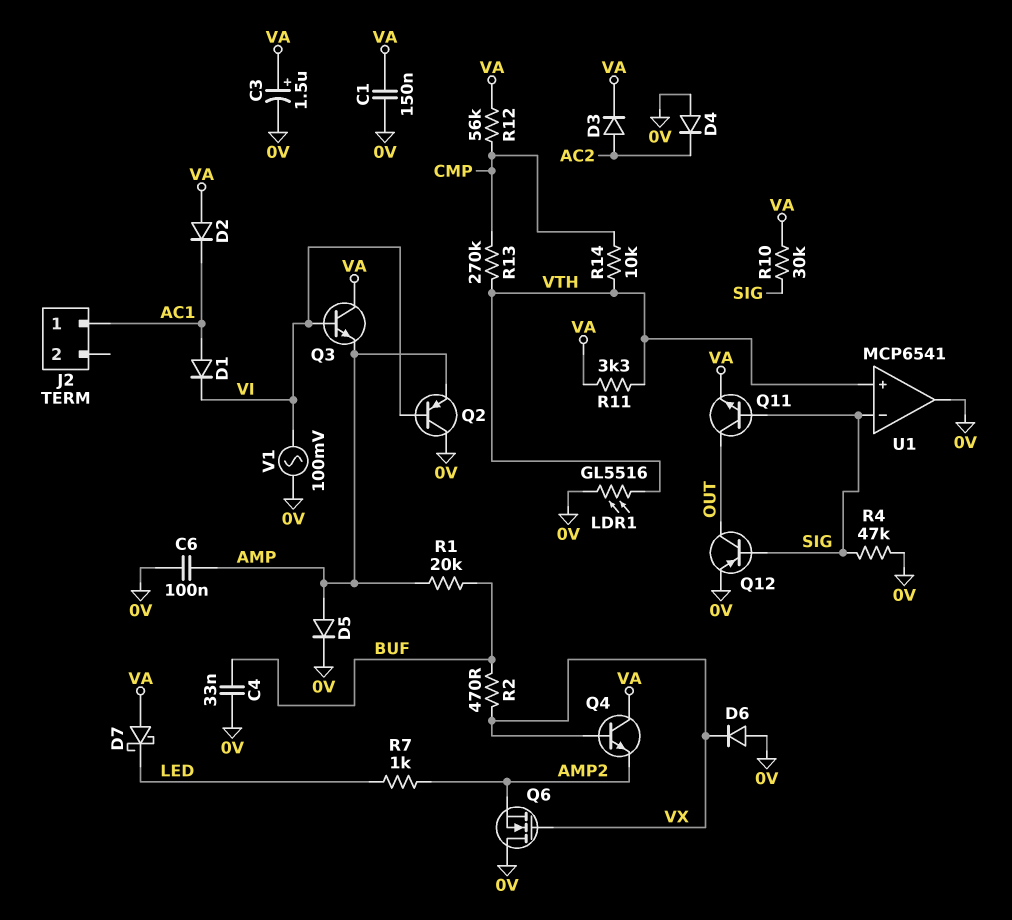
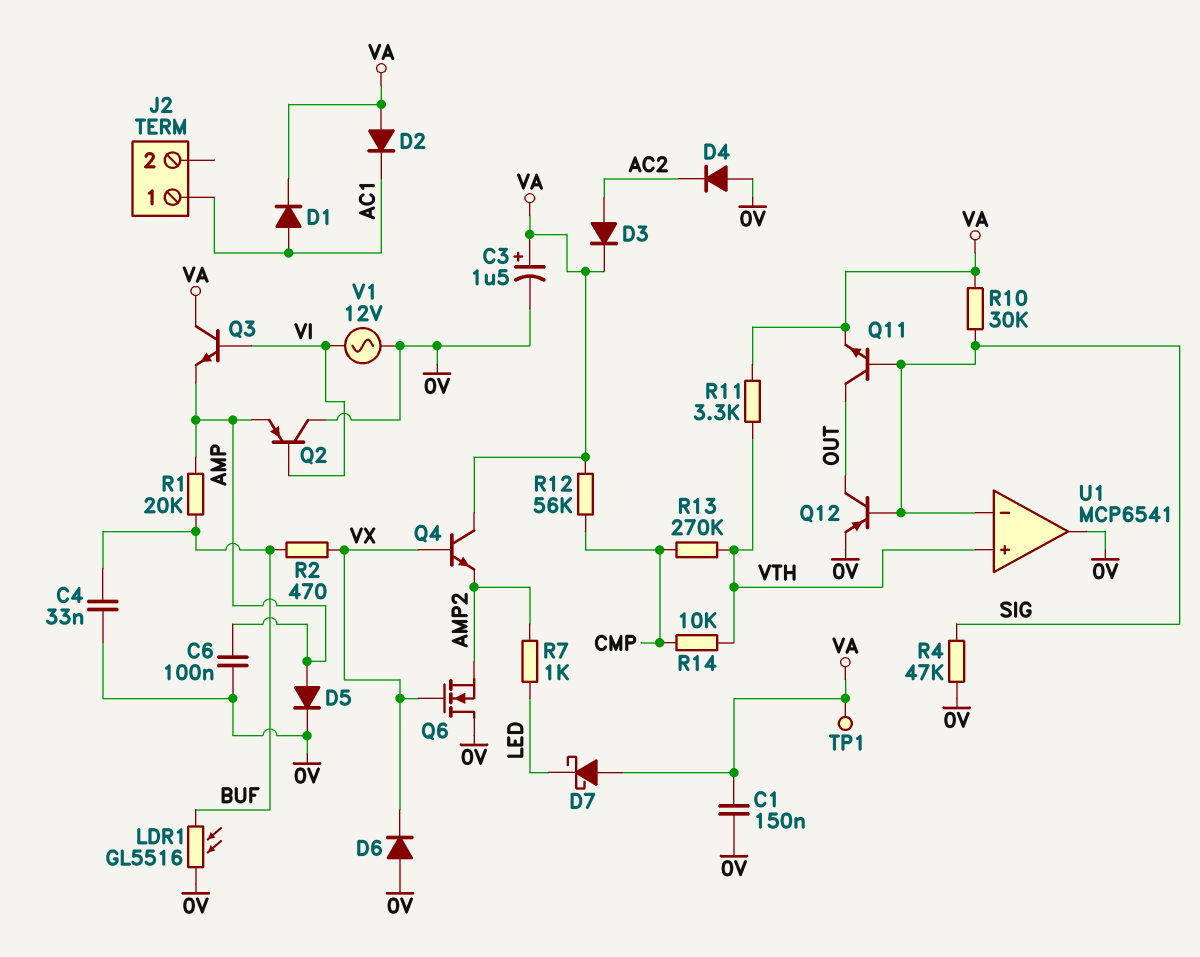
D1: diode (A AC1, K VI) -> diode (A AC1, K VA)
LDR1: GL5516 (0V, VTH) -> GL5516 (0V, BUF)
TP1: none -> test point (VA)
V1: AC 100mV (0V, VI) -> AC 12V (0V, VI)

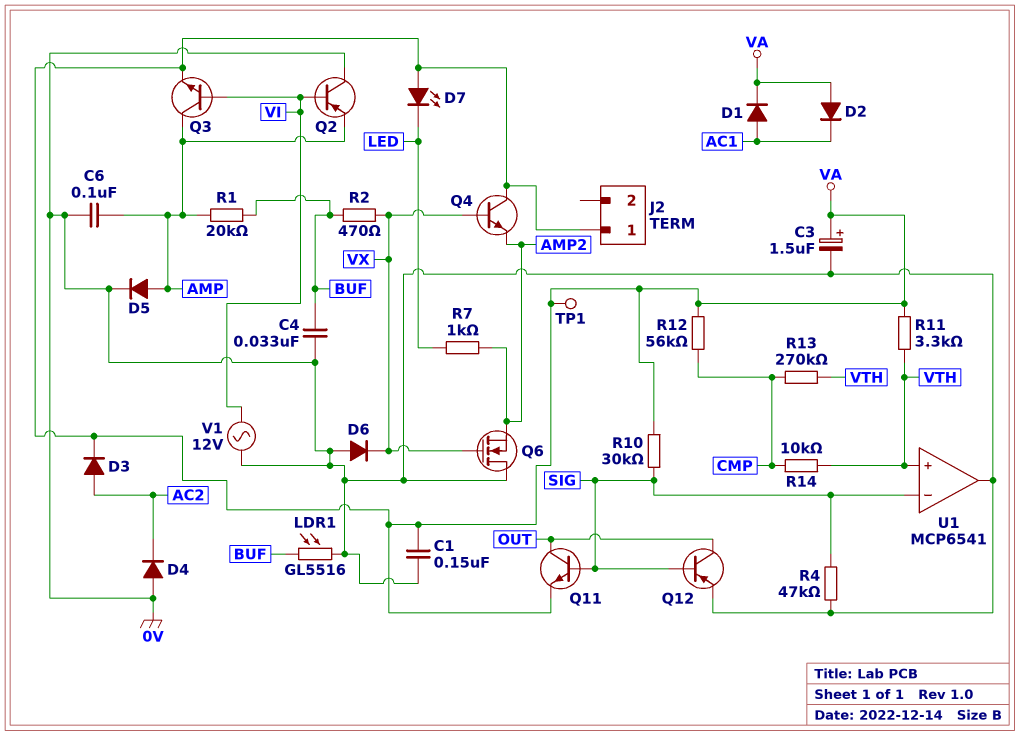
D7: schottky (A VA, K LED) -> LED (A VA, K LED)
J2 pin 1: AC1 -> VA
Q3: NPN (B VI, C VA, E AMP) -> NPN (B VI, C AMP, E VA)

